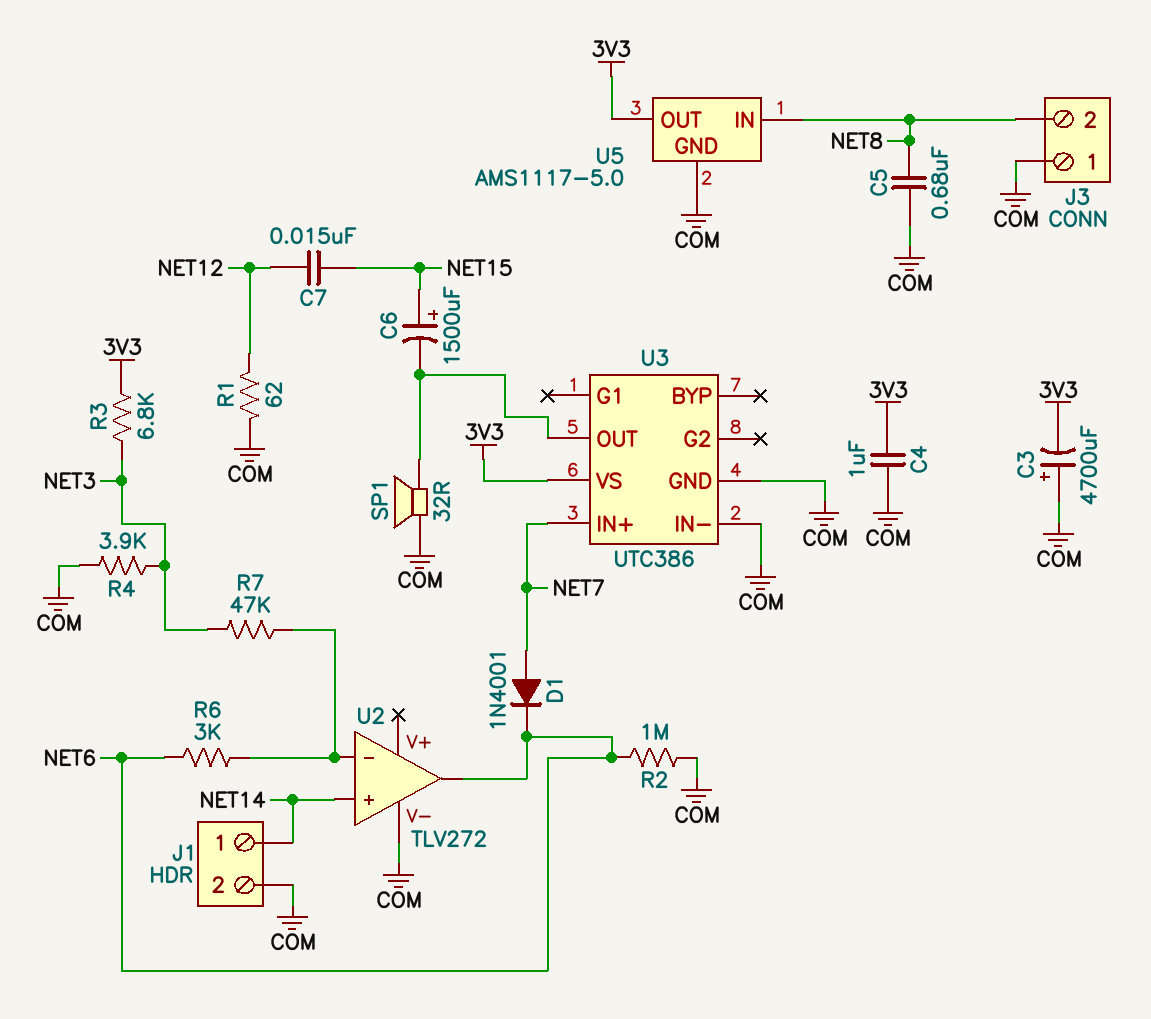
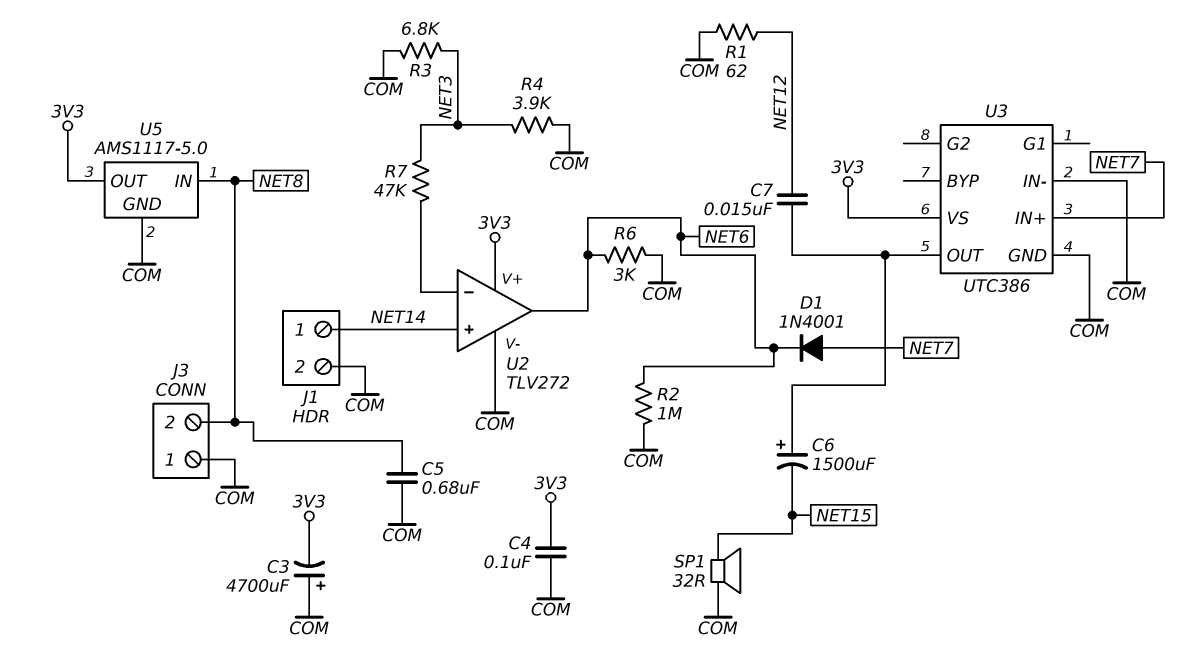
C4: 1uF (3V3, COM) -> 100nF (3V3, COM)
C6: 1500uF (plus NET15, minus U3/OUT) -> 1500uF (plus U3/OUT, minus NET15)
C7: 15nF (NET12, NET15) -> 15nF (NET12, U3/OUT)
R3: 6.8k (3V3, NET3) -> 6.8k (COM, NET3)
R6: 3k (NET6, U2/in-) -> 3k (COM, NET6)
SP1: speaker 32R (COM, U3/OUT) -> speaker 32R (COM, NET15)
U2 pin V+: none -> 3V3

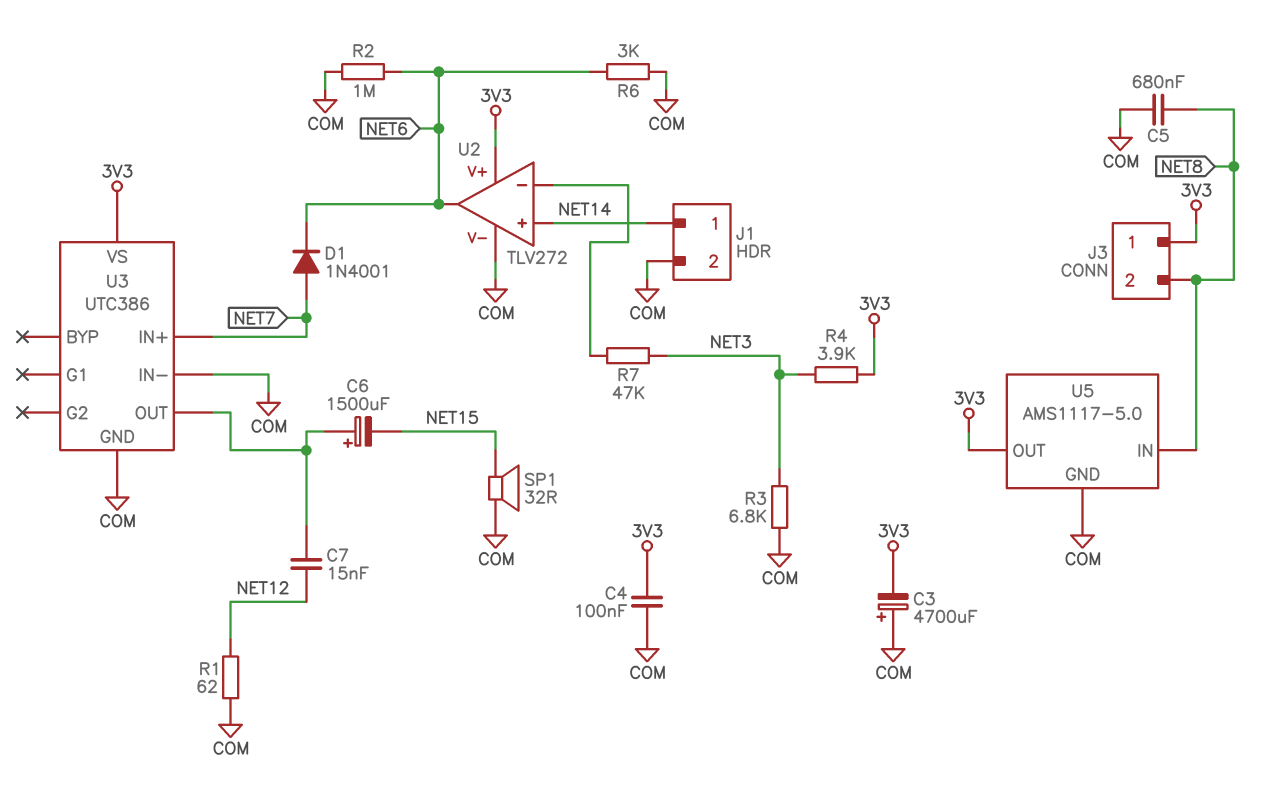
J3 pin 1: COM -> 3V3
R4: 3.9k (COM, NET3) -> 3.9k (3V3, NET3)

